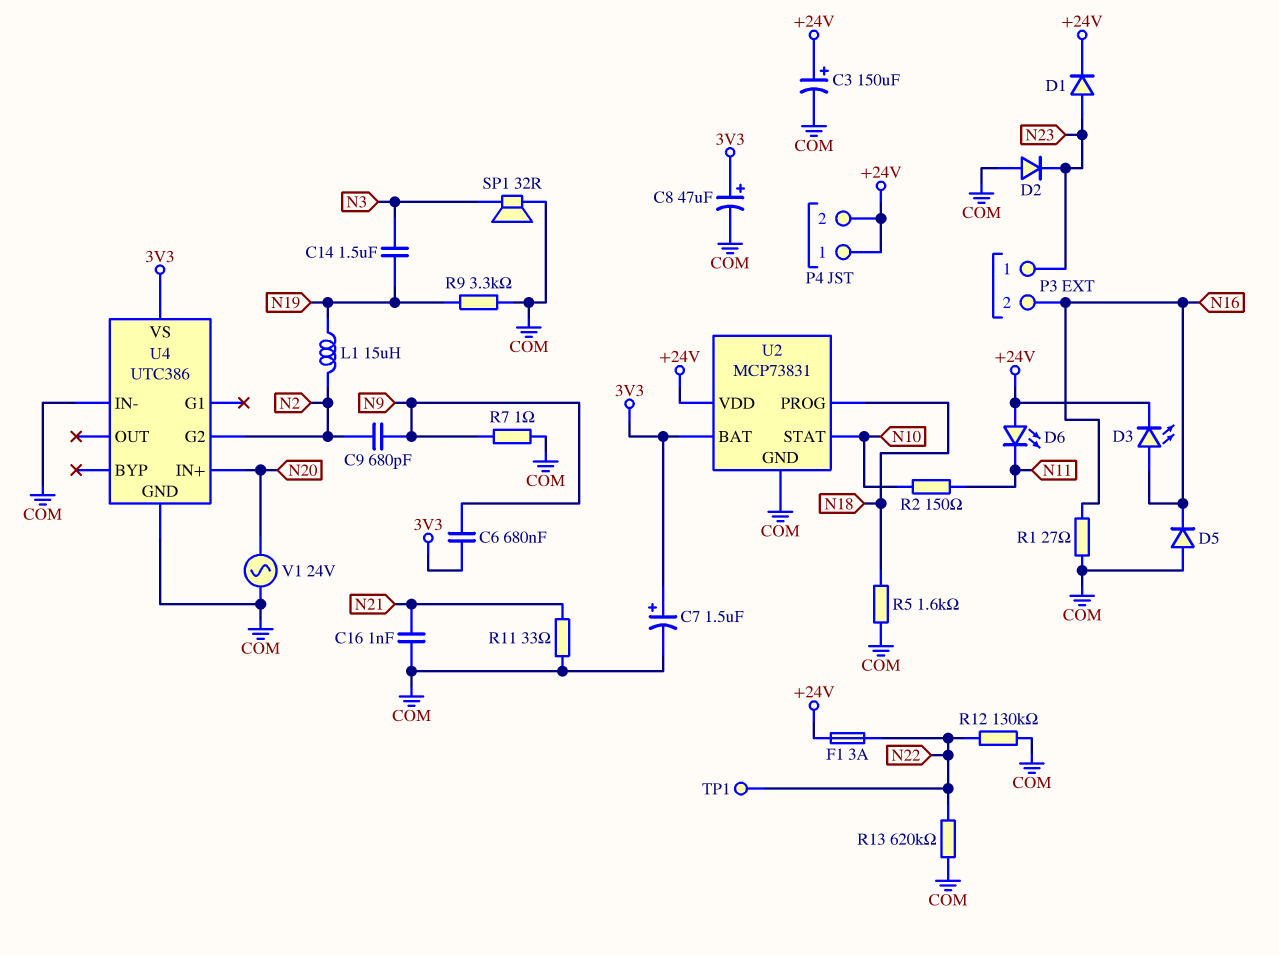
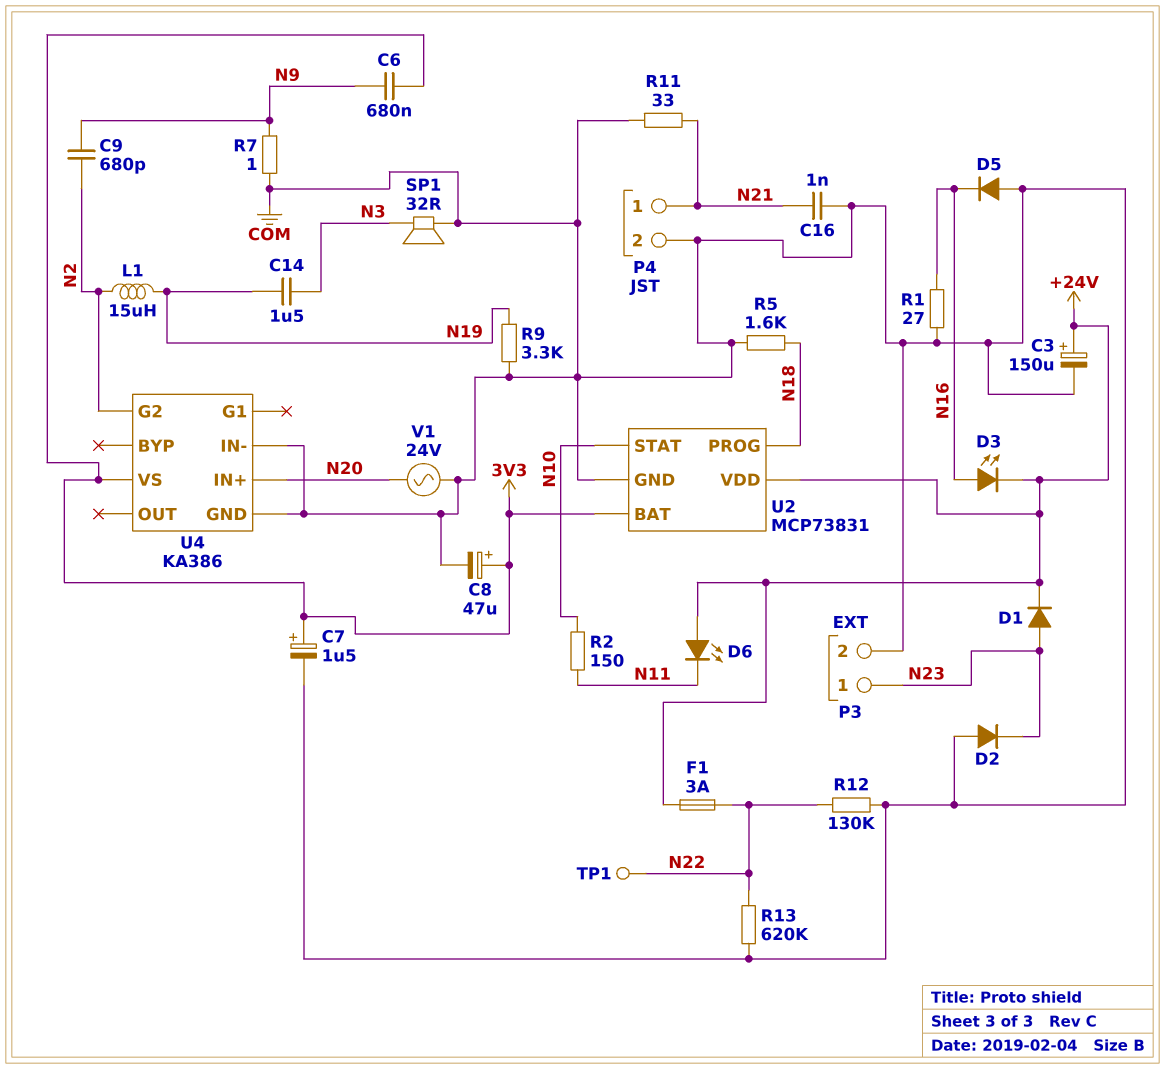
P3 pin 2: N16 -> COM
P4 pin 1: +24V -> N21
P4 pin 2: +24V -> COM
U4: UTC386 -> KA386

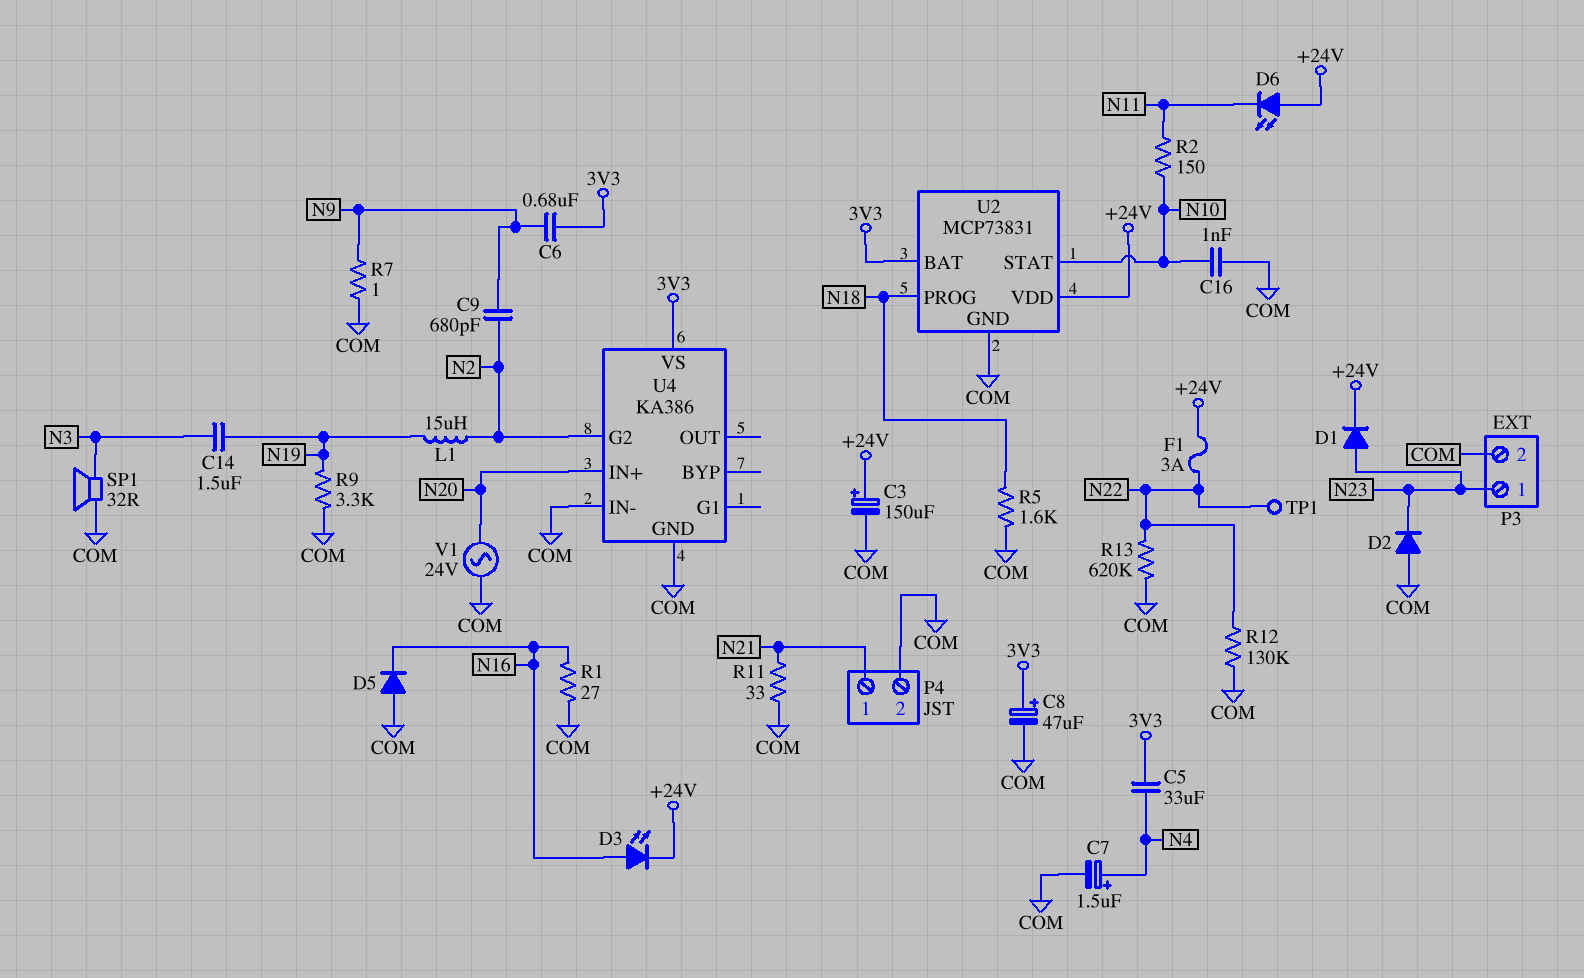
C5: none -> 33uF (3V3, N4)
C7: 1.5uF (plus 3V3, minus COM) -> 1.5uF (plus N4, minus COM)
C16: 1nF (COM, N21) -> 1nF (COM, N10)

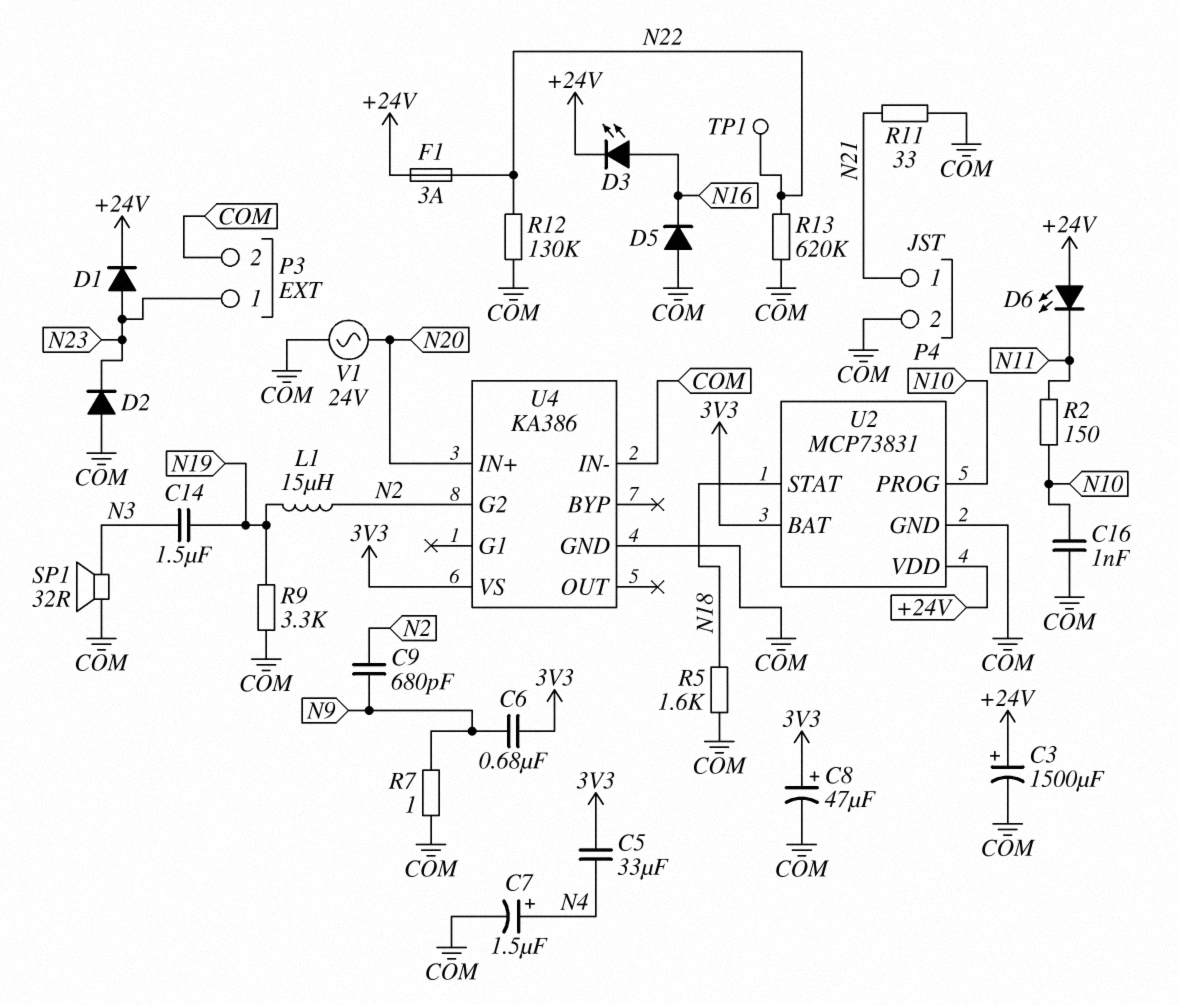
C3: 150uF (plus +24V, minus COM) -> 1500uF (plus +24V, minus COM)
R1: 27 (COM, N16) -> none
U2 pin PROG: N18 -> N10
U2 pin STAT: N10 -> N18

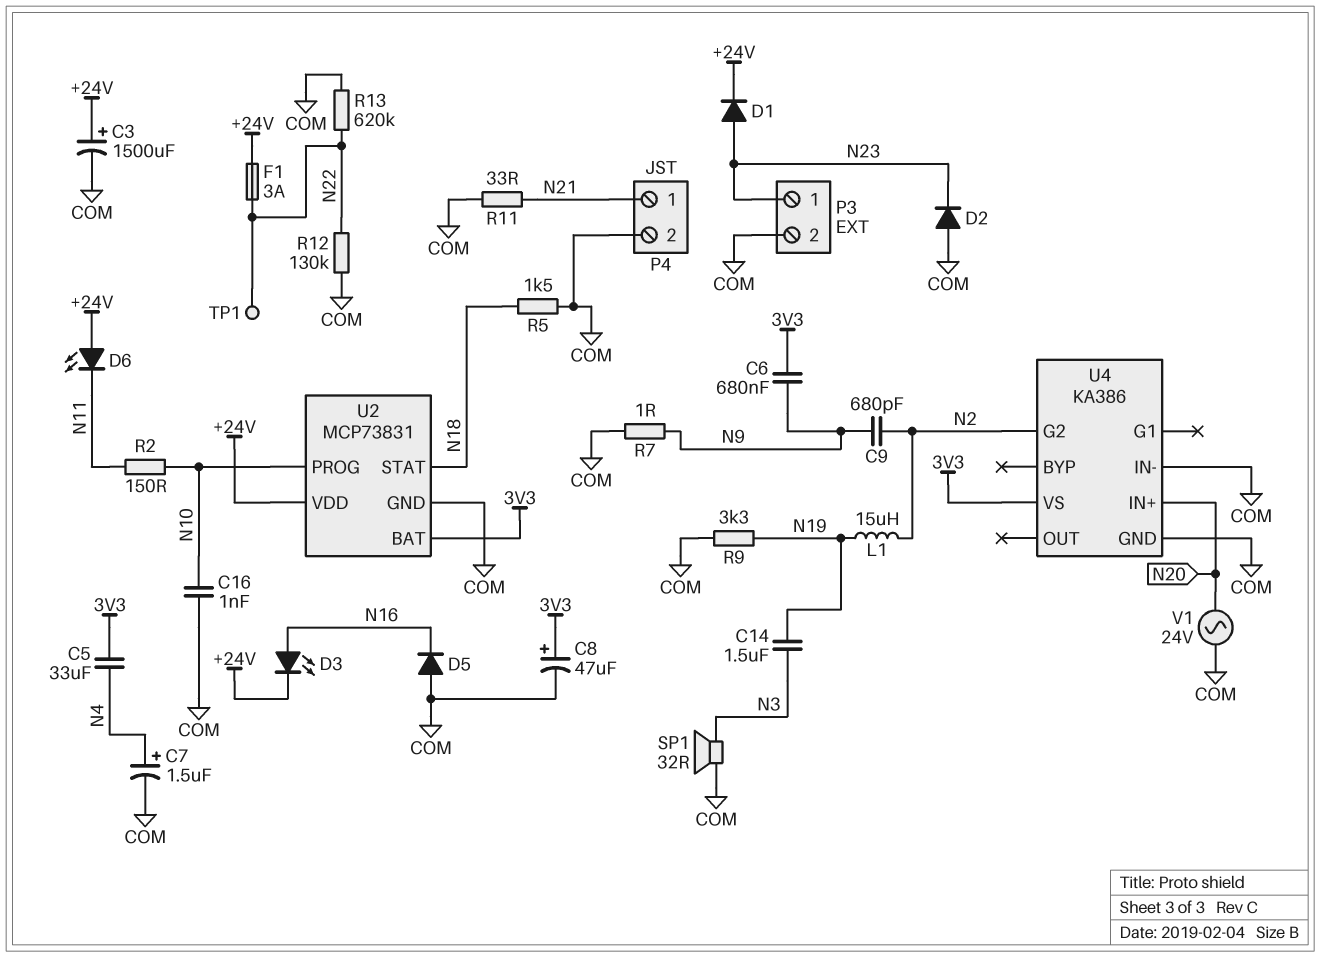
R5: 1.6k (COM, N18) -> 1.5k (COM, N18)

